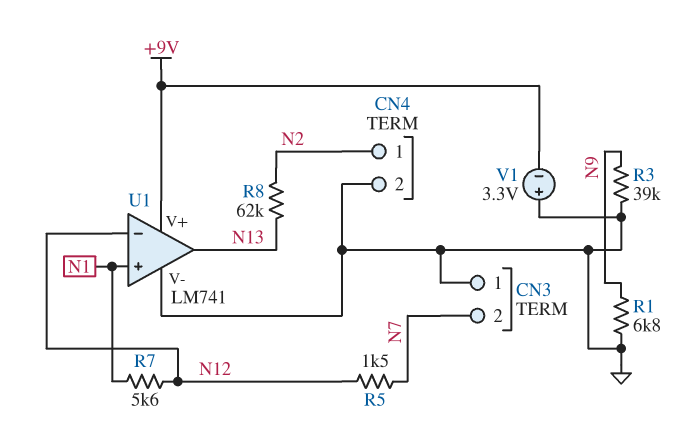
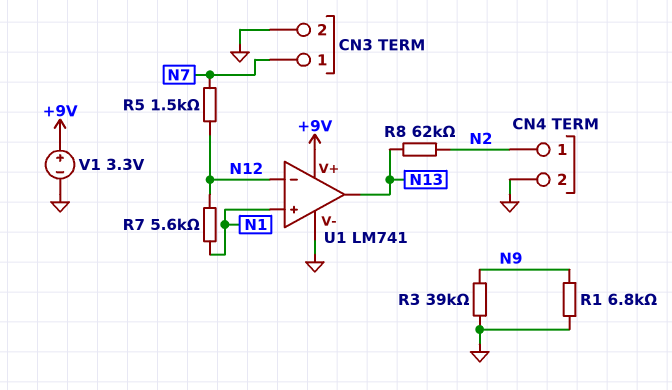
CN3 pin 1: GND -> N7
CN3 pin 2: N7 -> GND
V1: 3.3V (plus GND, minus +9V) -> 3.3V (plus +9V, minus GND)

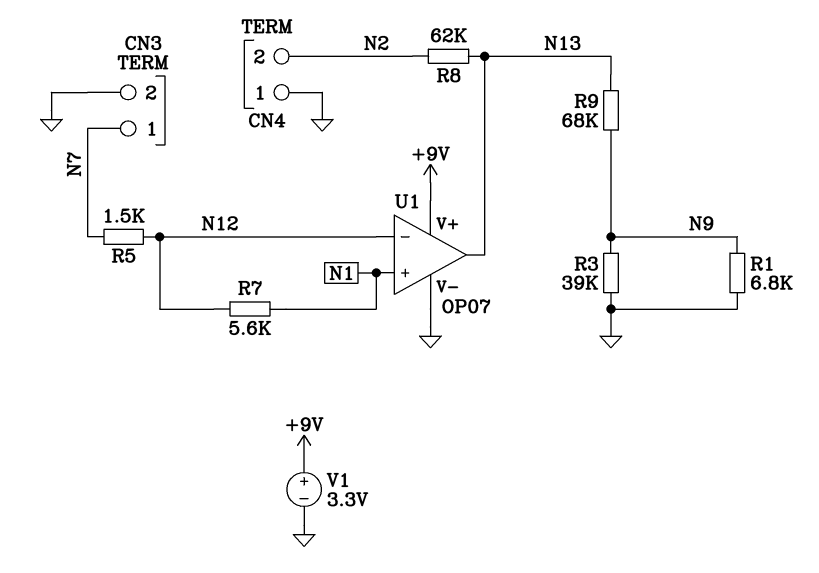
CN4 pin 1: N2 -> GND
CN4 pin 2: GND -> N2
R9: none -> 68k (N9, N13)
U1: LM741 -> OP07

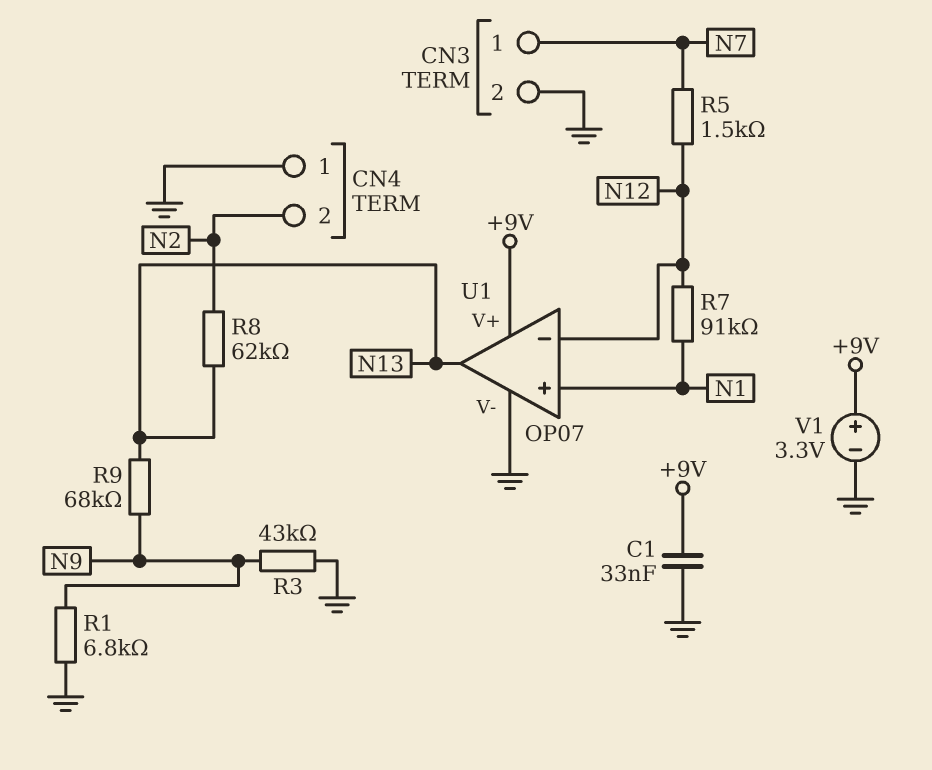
C1: none -> 33nF (+9V, GND)
R3: 39k (GND, N9) -> 43k (GND, N9)
R7: 5.6k (N1, N12) -> 91k (N1, N12)

